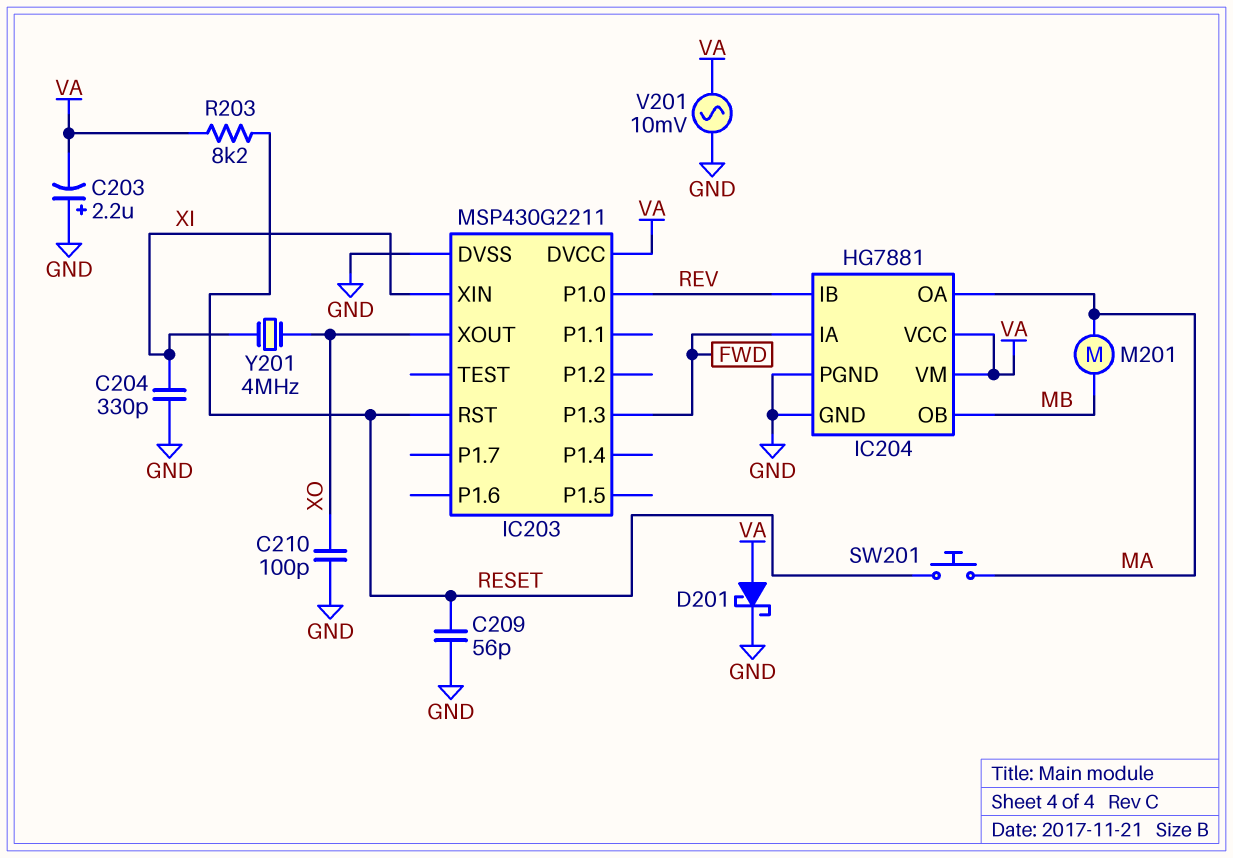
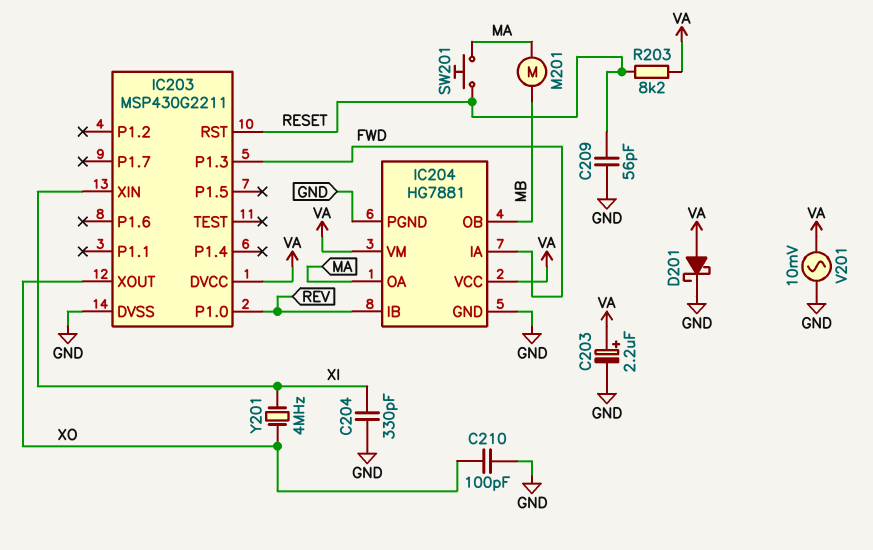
C203: 2.2uF (plus GND, minus VA) -> 2.2uF (plus VA, minus GND)

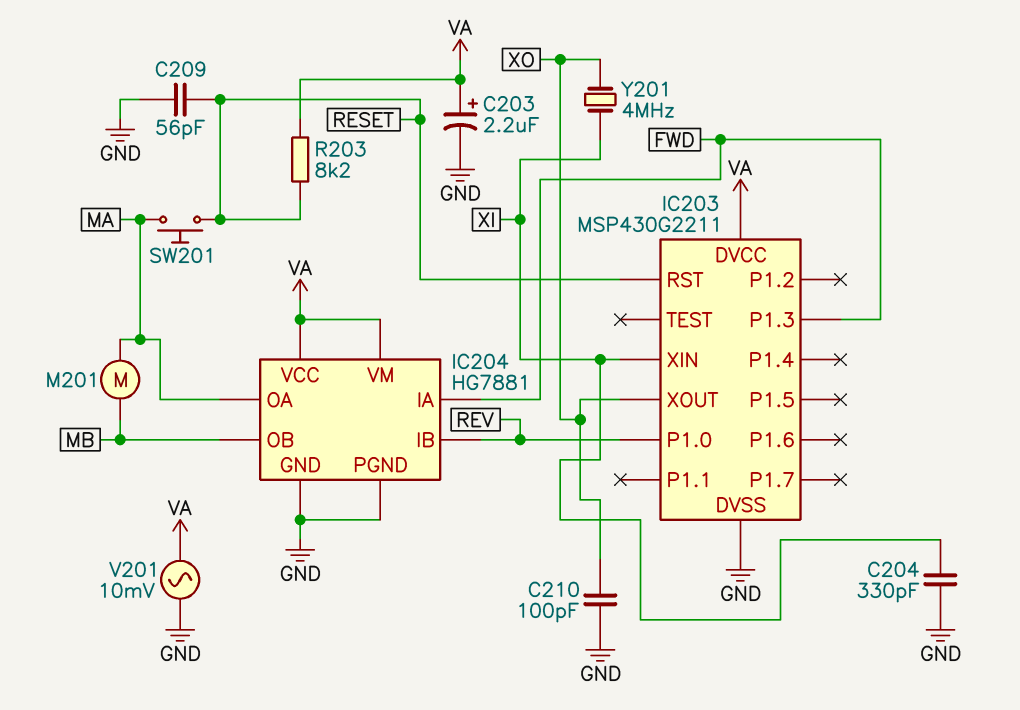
D201: schottky (A VA, K GND) -> none

